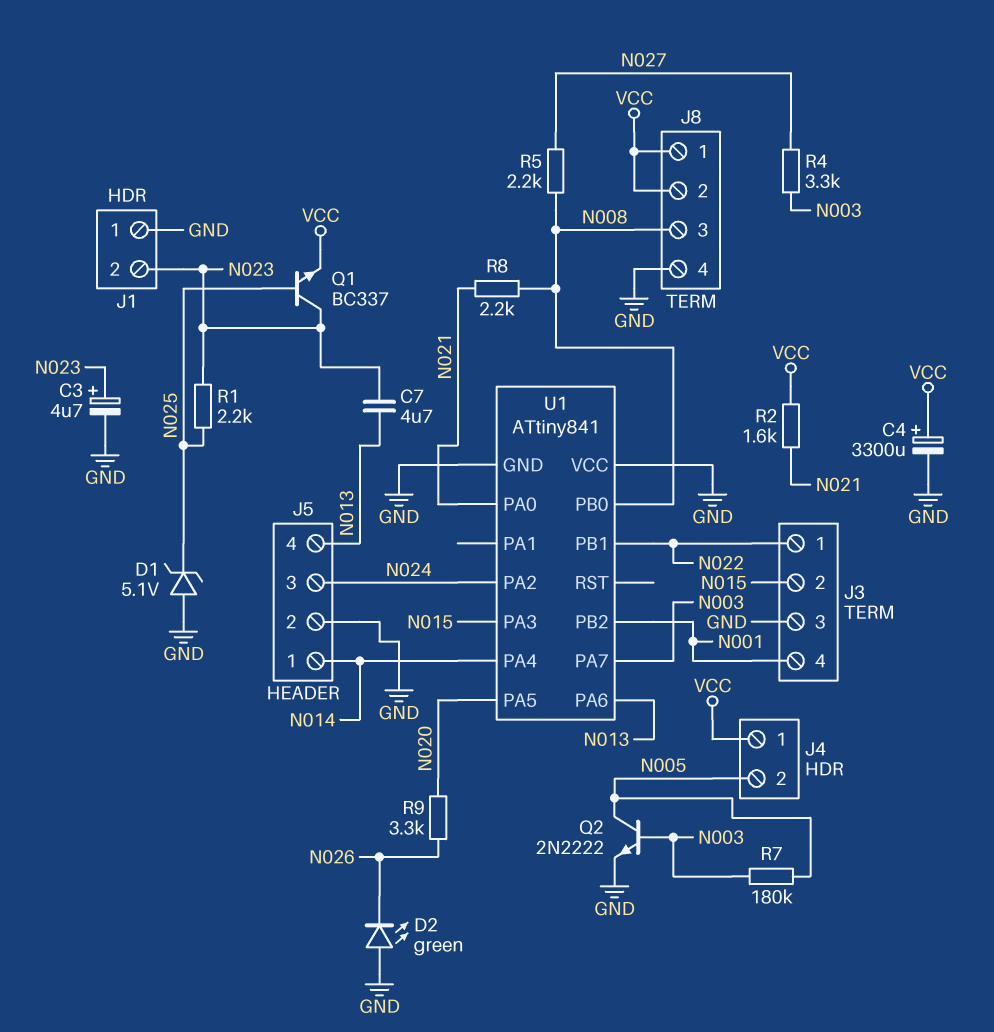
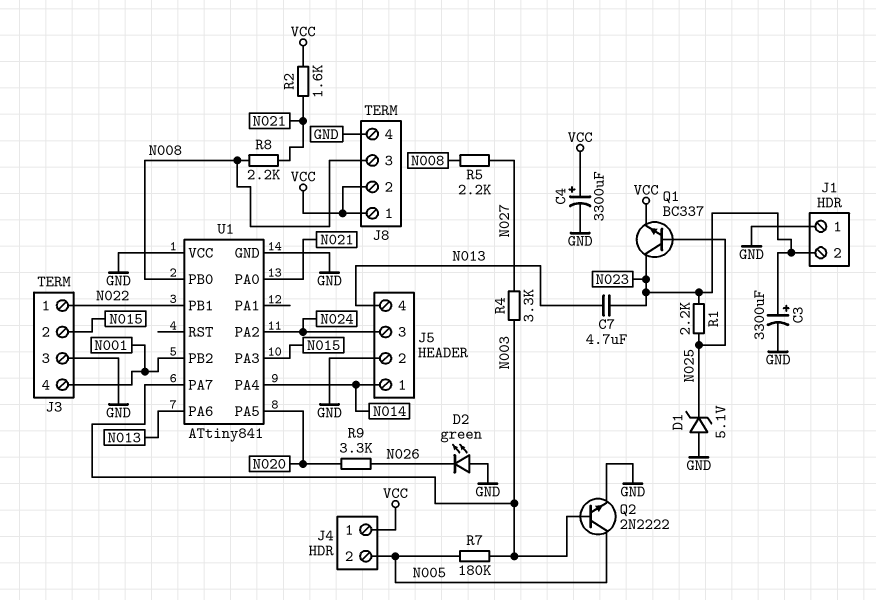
C3: 4.7uF (plus N023, minus GND) -> 3300uF (plus N023, minus GND)

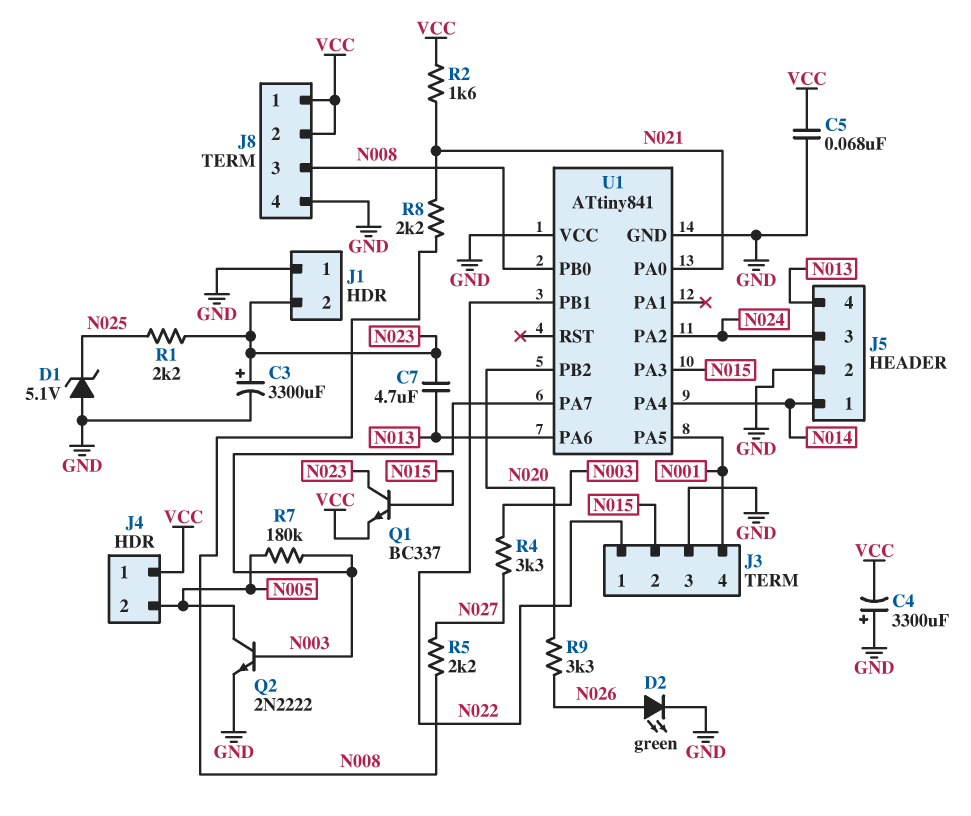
C4: 3300uF (plus VCC, minus GND) -> 3300uF (plus GND, minus VCC)
C5: none -> 68nF (GND, VCC)
D2: LED green (A GND, K N026) -> LED green (A N026, K GND)
Q1: NPN BC337 (B N025, C N023, E VCC) -> NPN BC337 (B N015, C N023, E VCC)
U1 pin PA5: N020 -> N001
U1 pin PB2: N001 -> N020

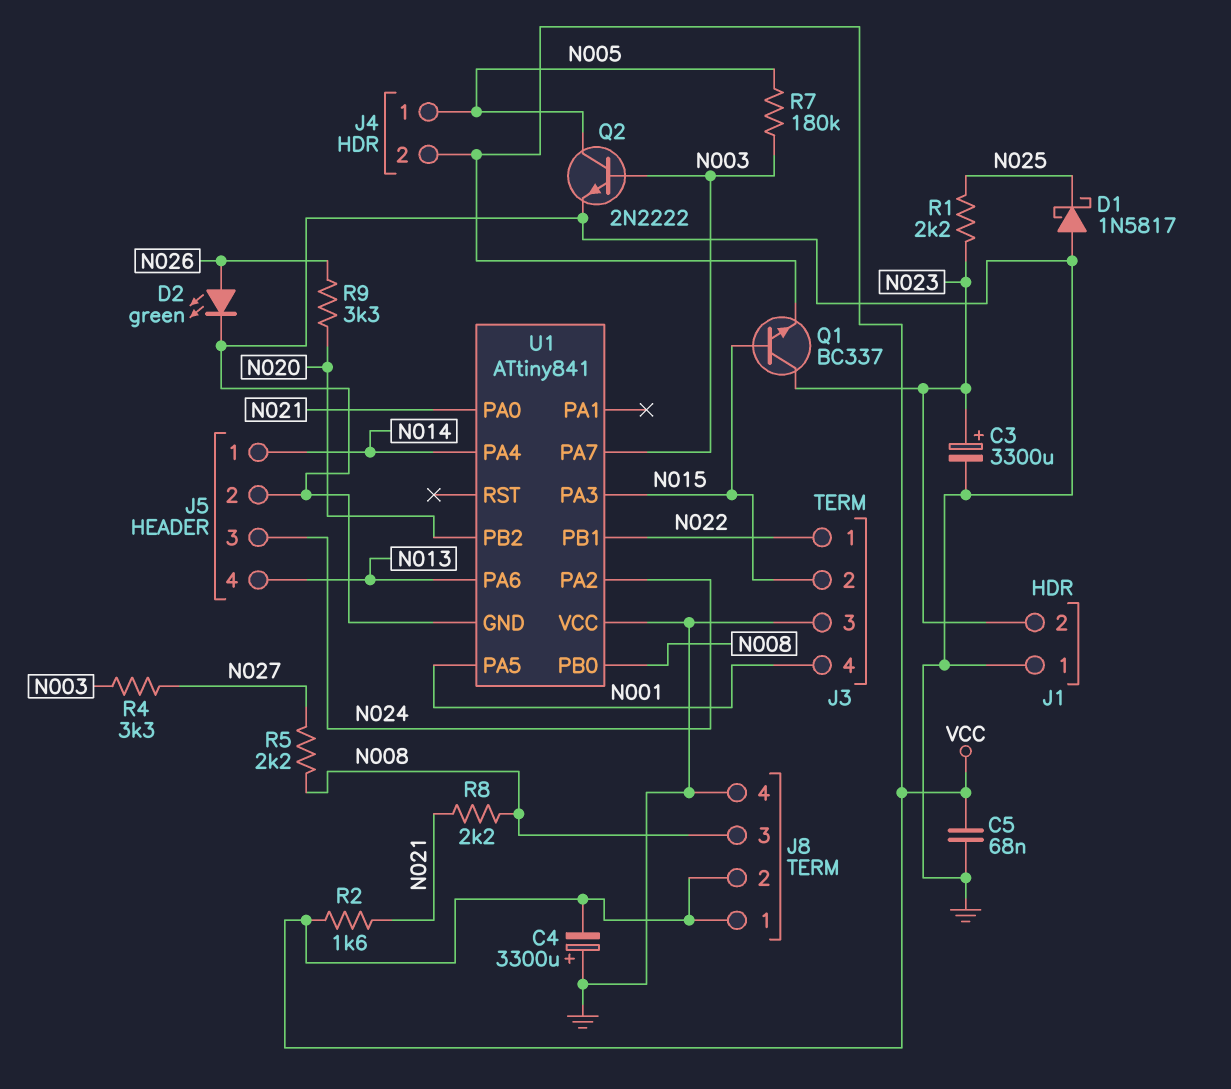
C7: 4.7uF (N013, N023) -> none
D1: zener 5.1V (A GND, K N025) -> schottky 1N5817 (A GND, K N025)
J4 pin 1: VCC -> N005
J4 pin 2: N005 -> VCC

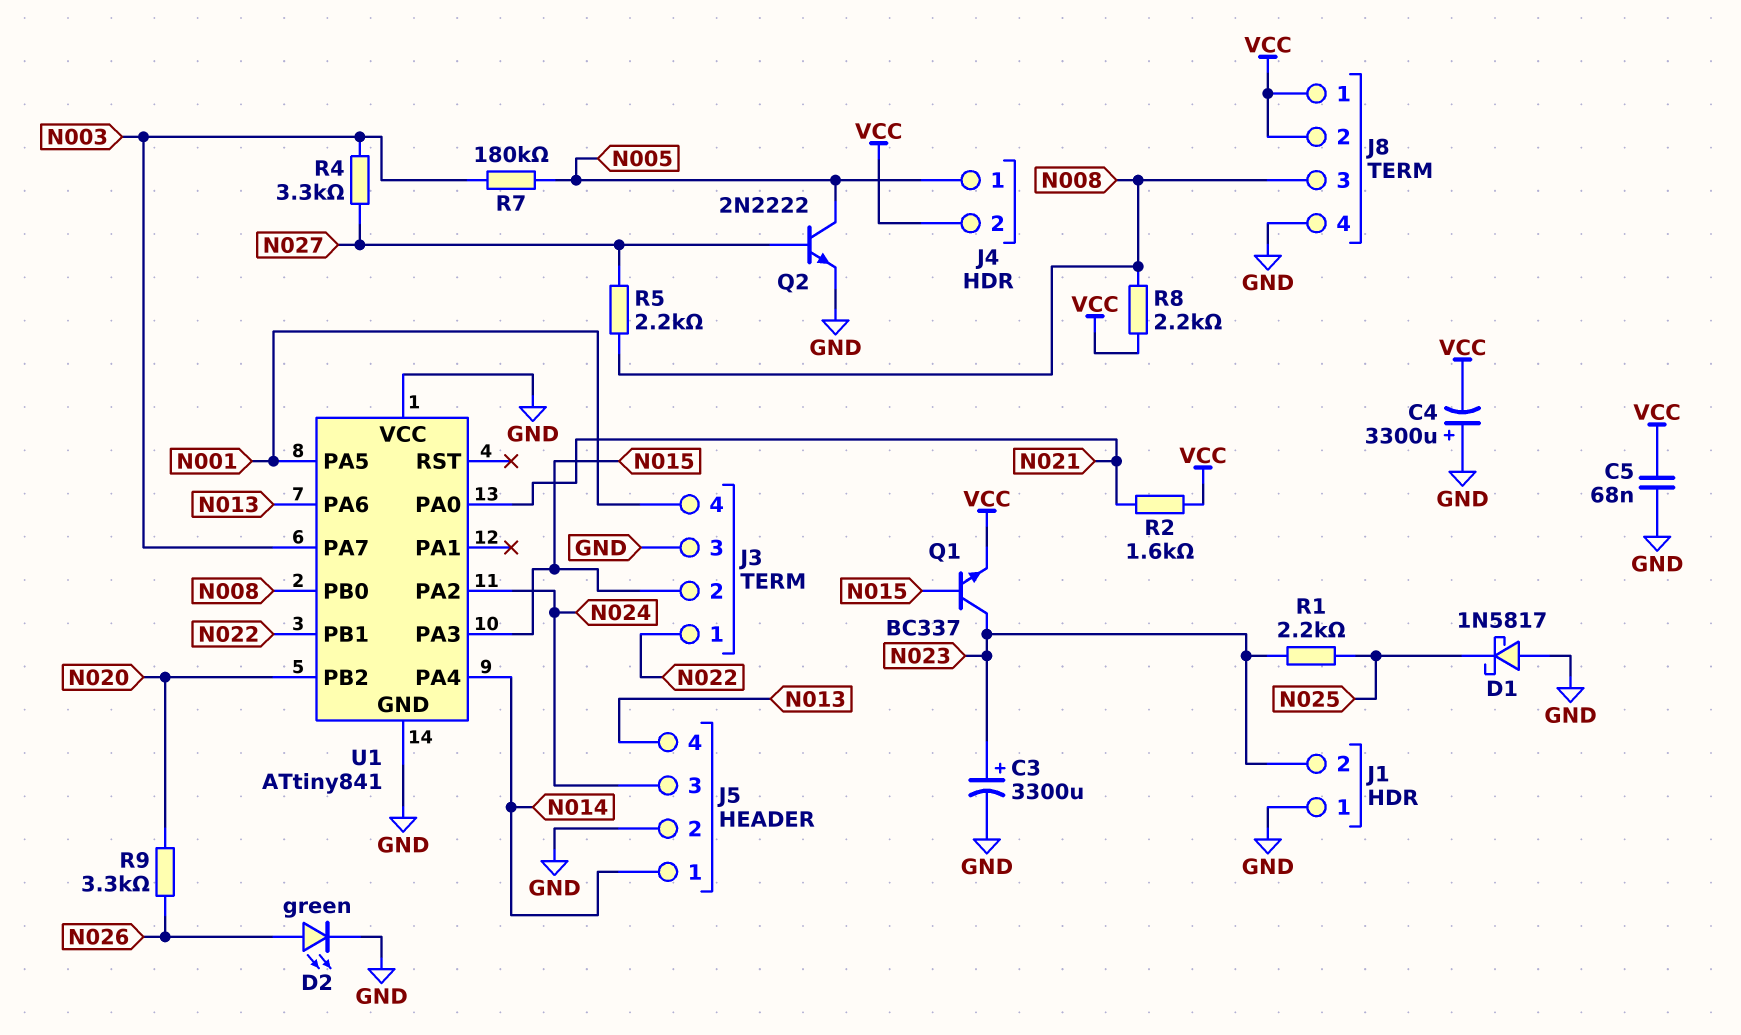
Q2: NPN 2N2222 (B N003, C N005, E GND) -> NPN 2N2222 (B N027, C N005, E GND)
R8: 2.2k (N008, N021) -> 2.2k (N008, VCC)

